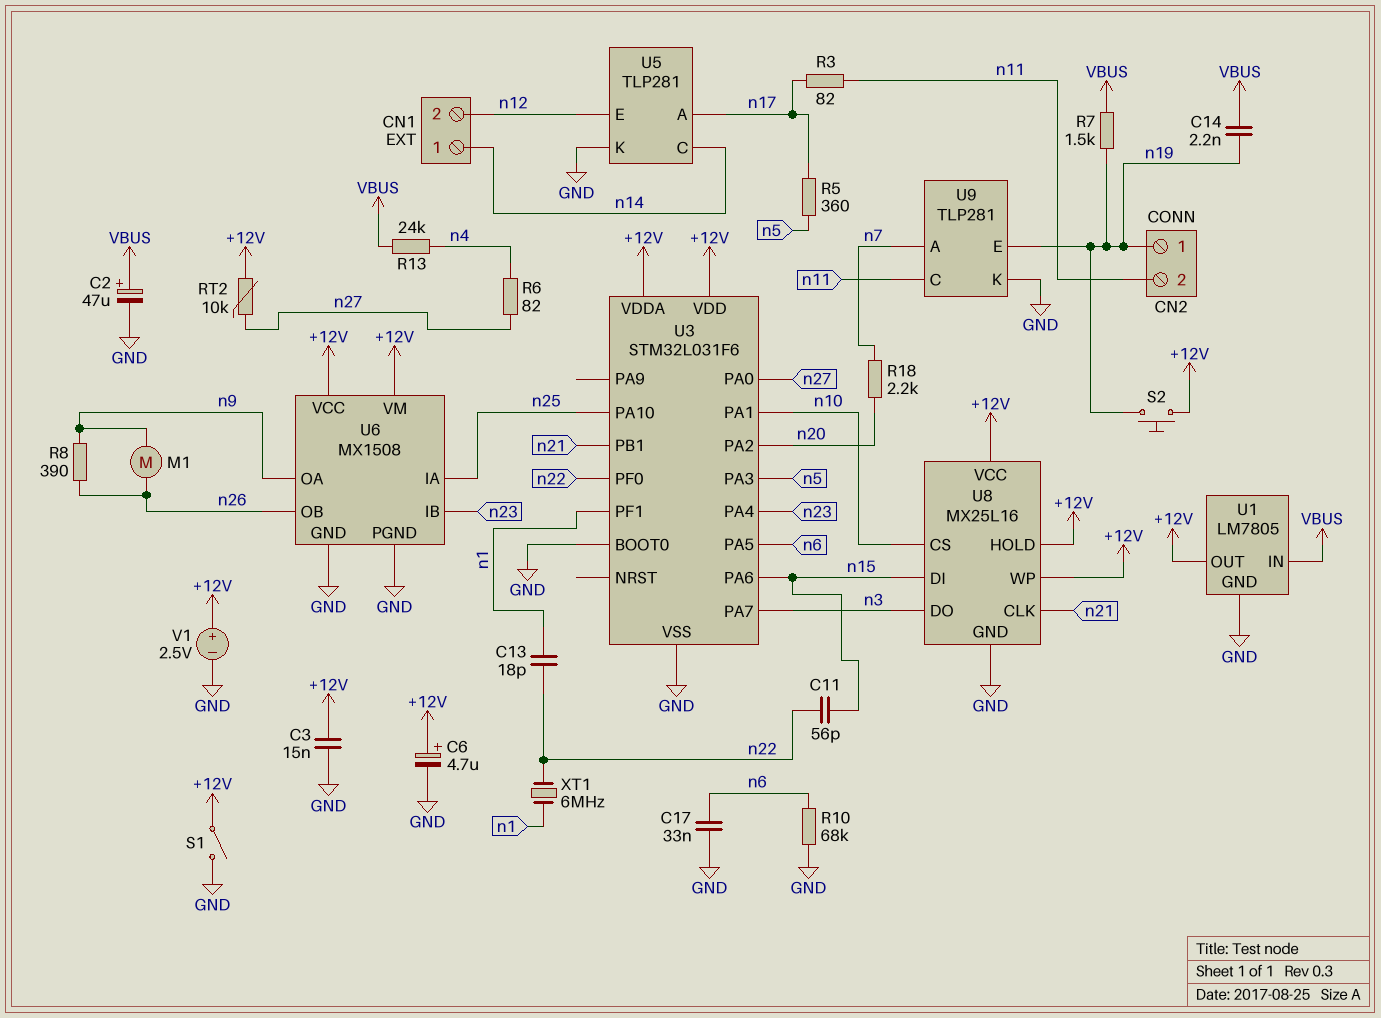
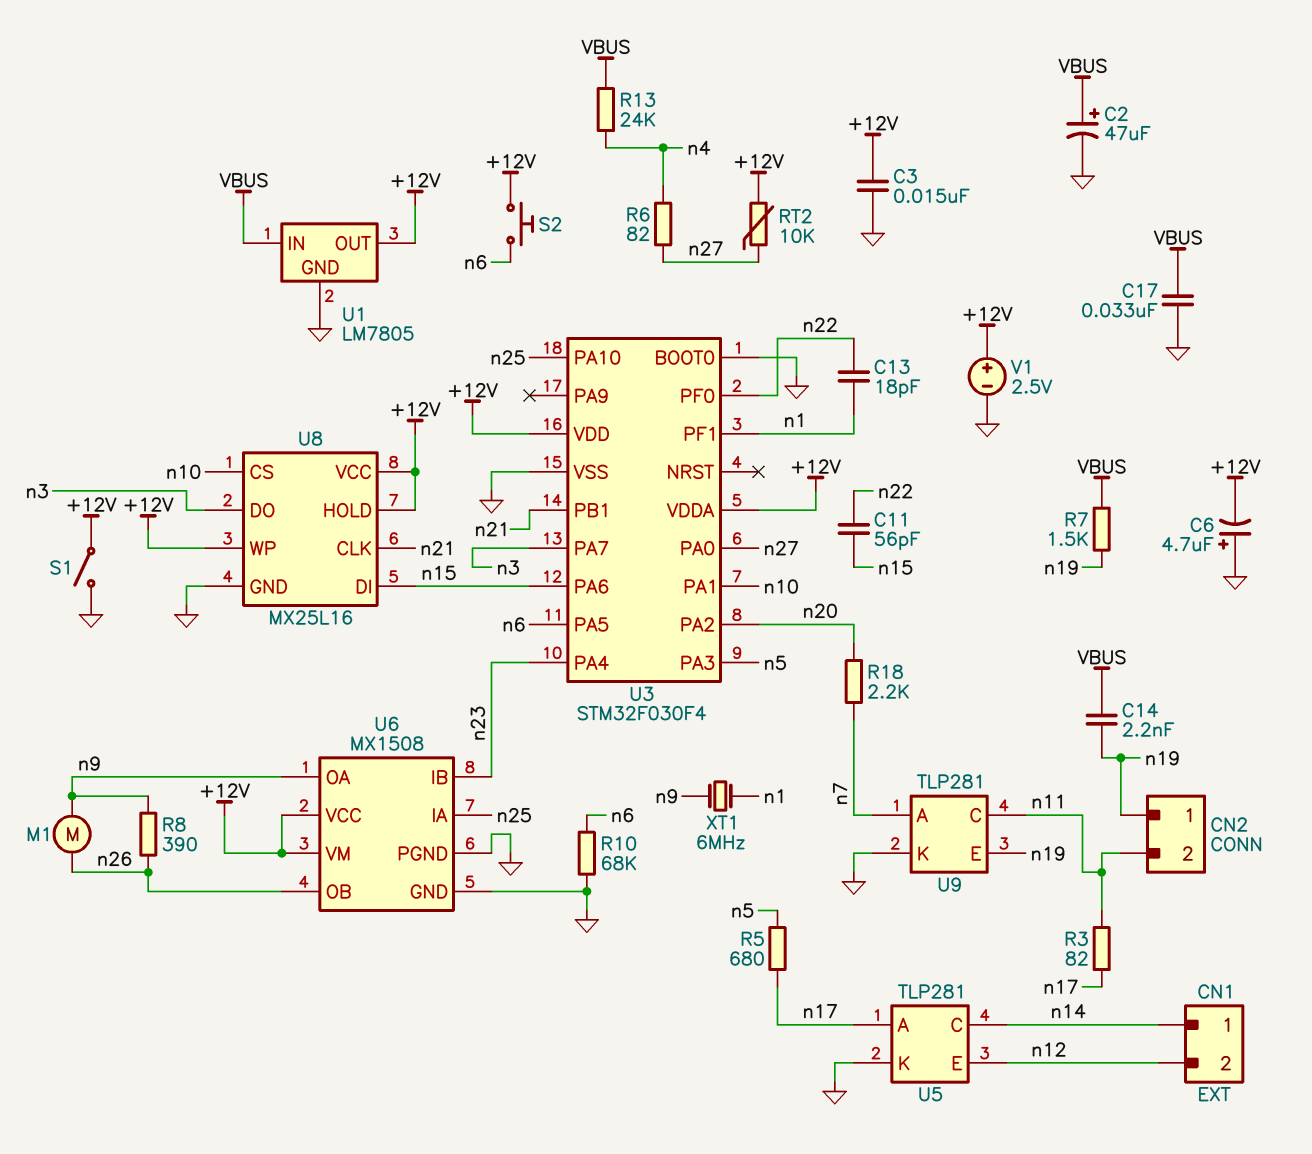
C6: 4.7uF (plus +12V, minus GND) -> 4.7uF (plus GND, minus +12V)
C17: 33nF (GND, n6) -> 33nF (GND, VBUS)
R5: 360 (n5, n17) -> 680 (n5, n17)
S2: button (+12V, n19) -> button (+12V, n6)
U3: STM32L031F6 -> STM32F030F4
XT1: 6MHz (n1, n22) -> 6MHz (n1, n9)

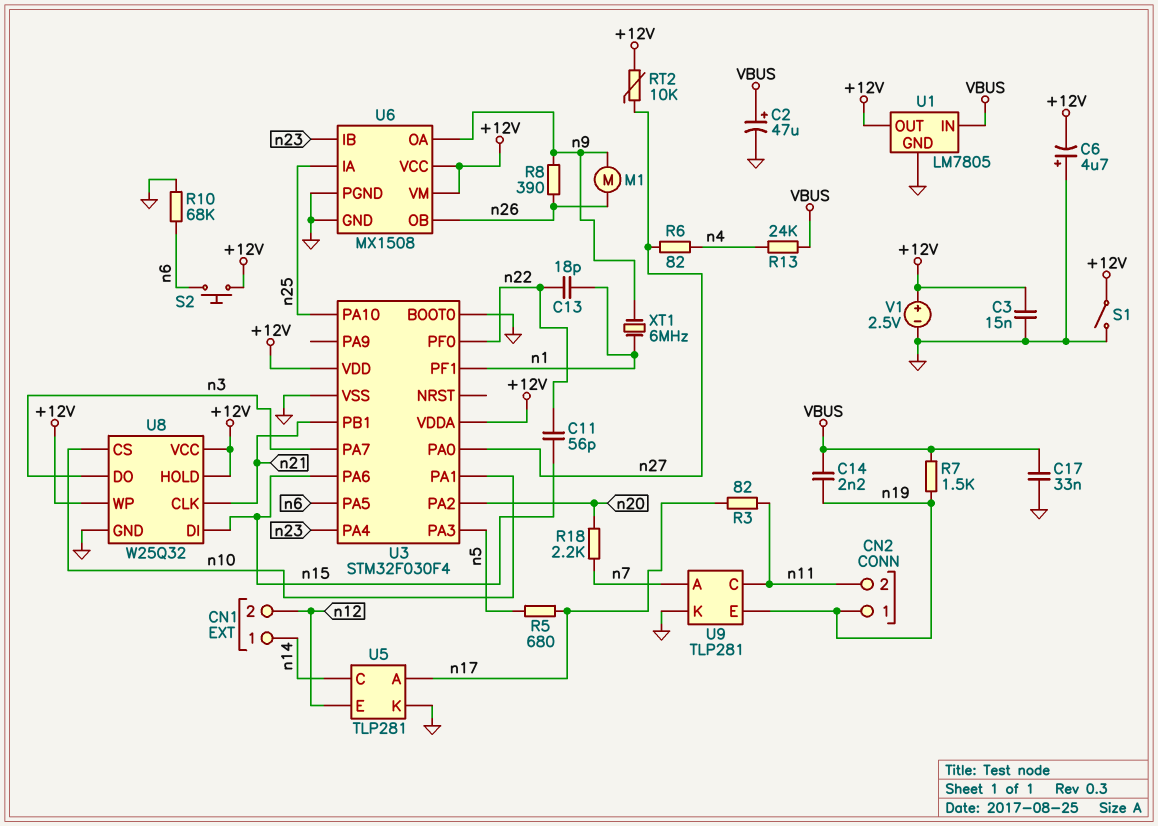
U8: MX25L16 -> W25Q32

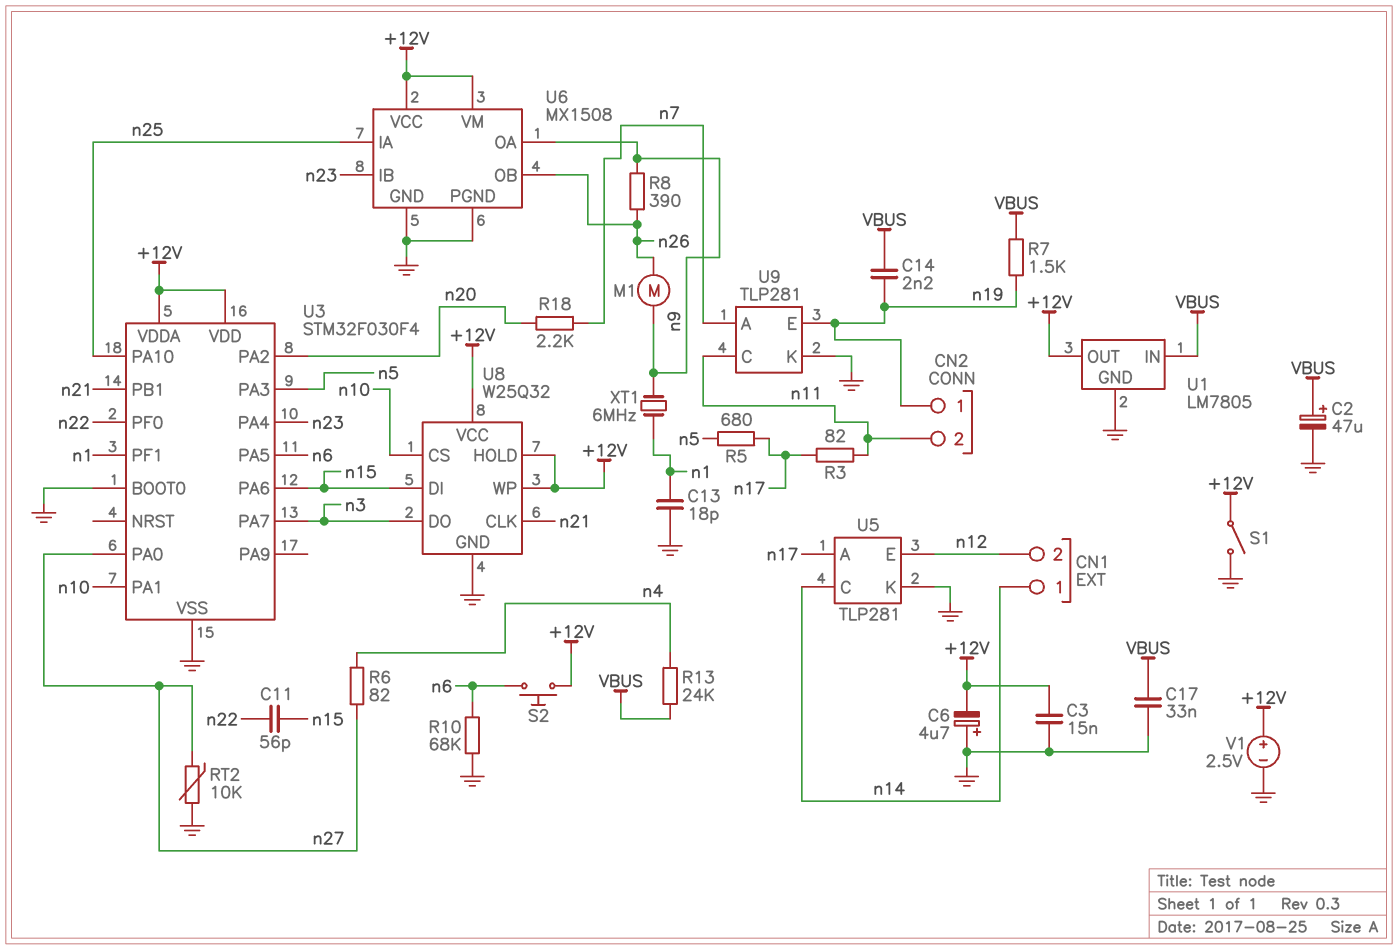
C13: 18pF (n1, n22) -> 18pF (GND, n1)
RT2: 10k (+12V, n27) -> 10k (GND, n27)

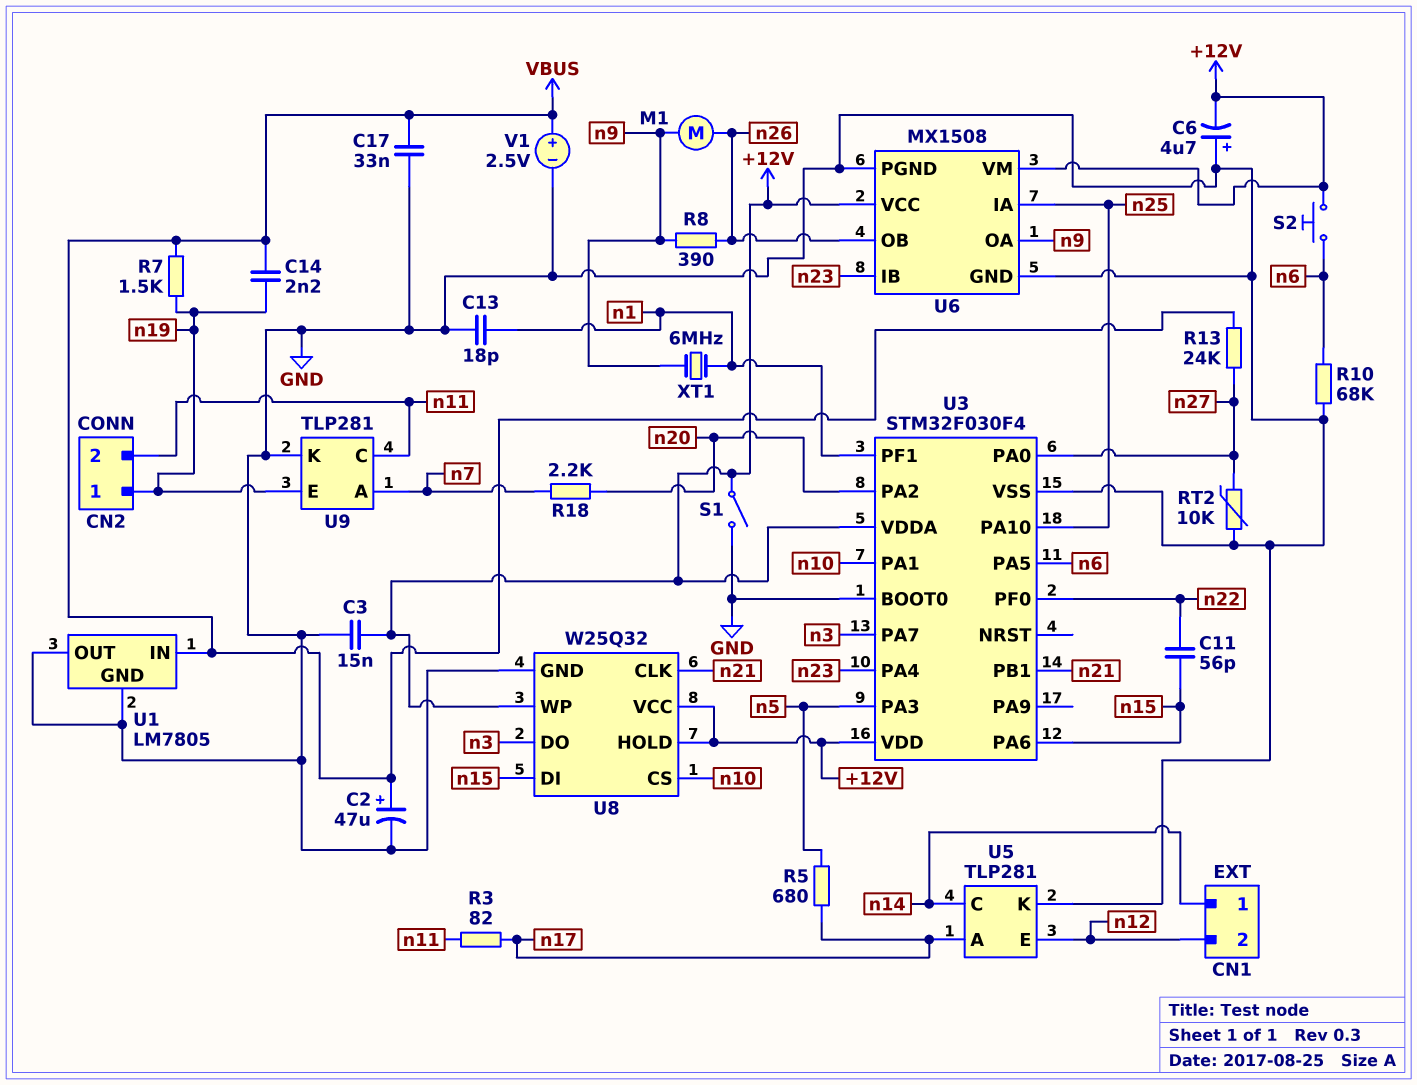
R6: 82 (n4, n27) -> none
R13: 24k (VBUS, n4) -> 24k (VBUS, n27)
U1 pin OUT: +12V -> GND
V1: 2.5V (plus +12V, minus GND) -> 2.5V (plus VBUS, minus GND)

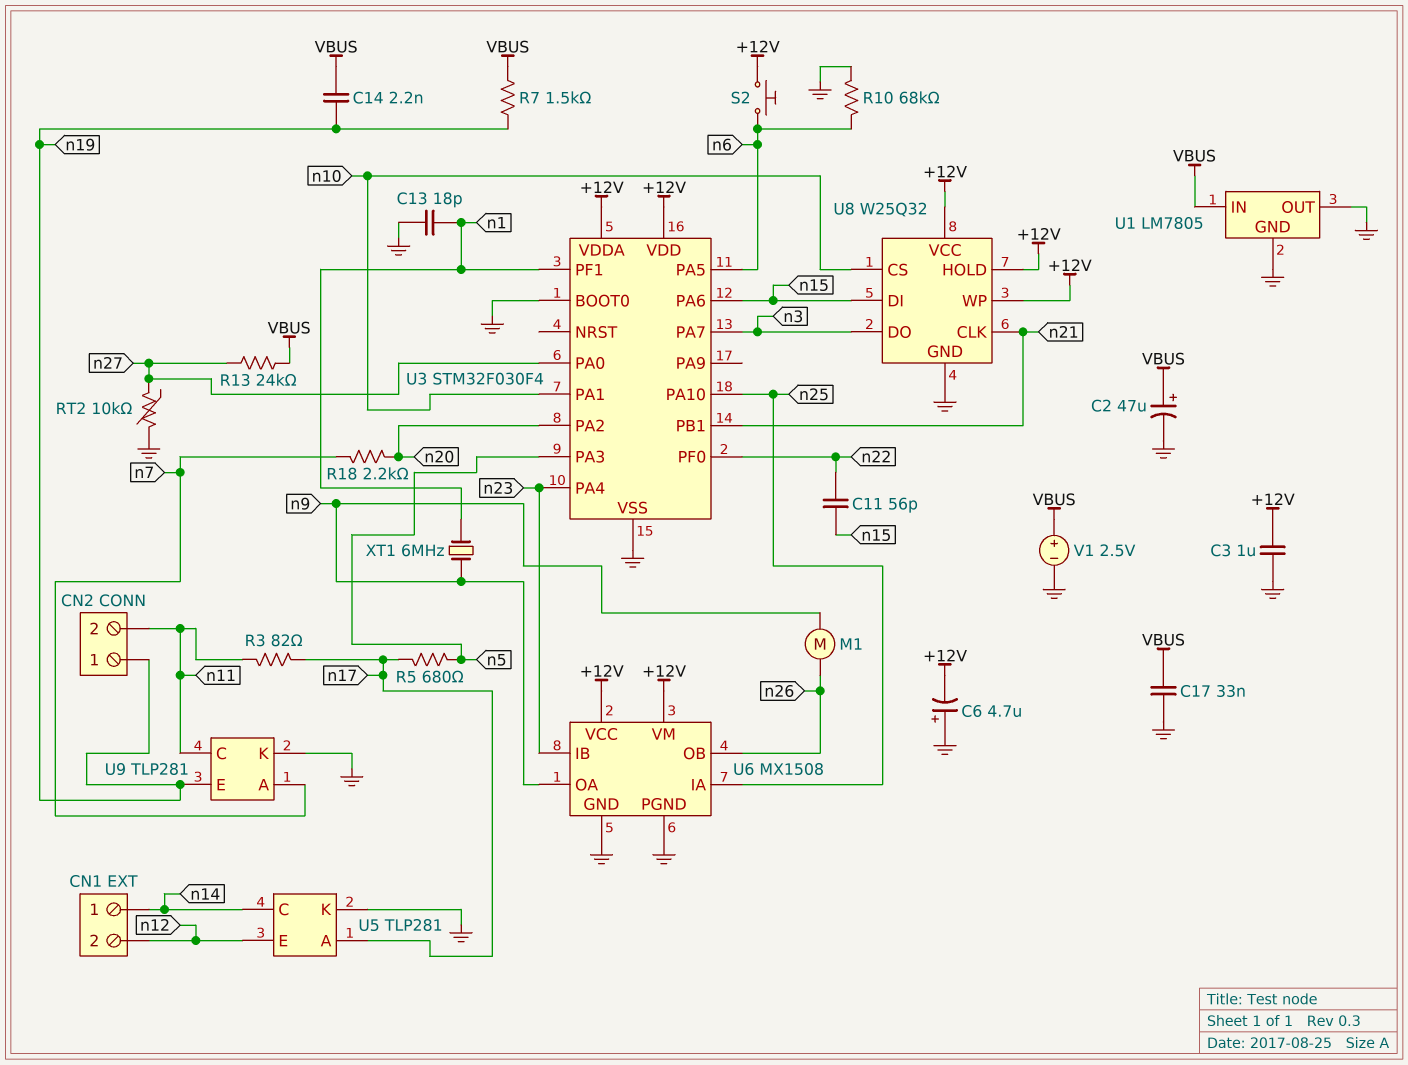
C3: 15nF (+12V, GND) -> 1uF (+12V, GND)
R8: 390 (n9, n26) -> none
S1: switch (+12V, GND) -> none

